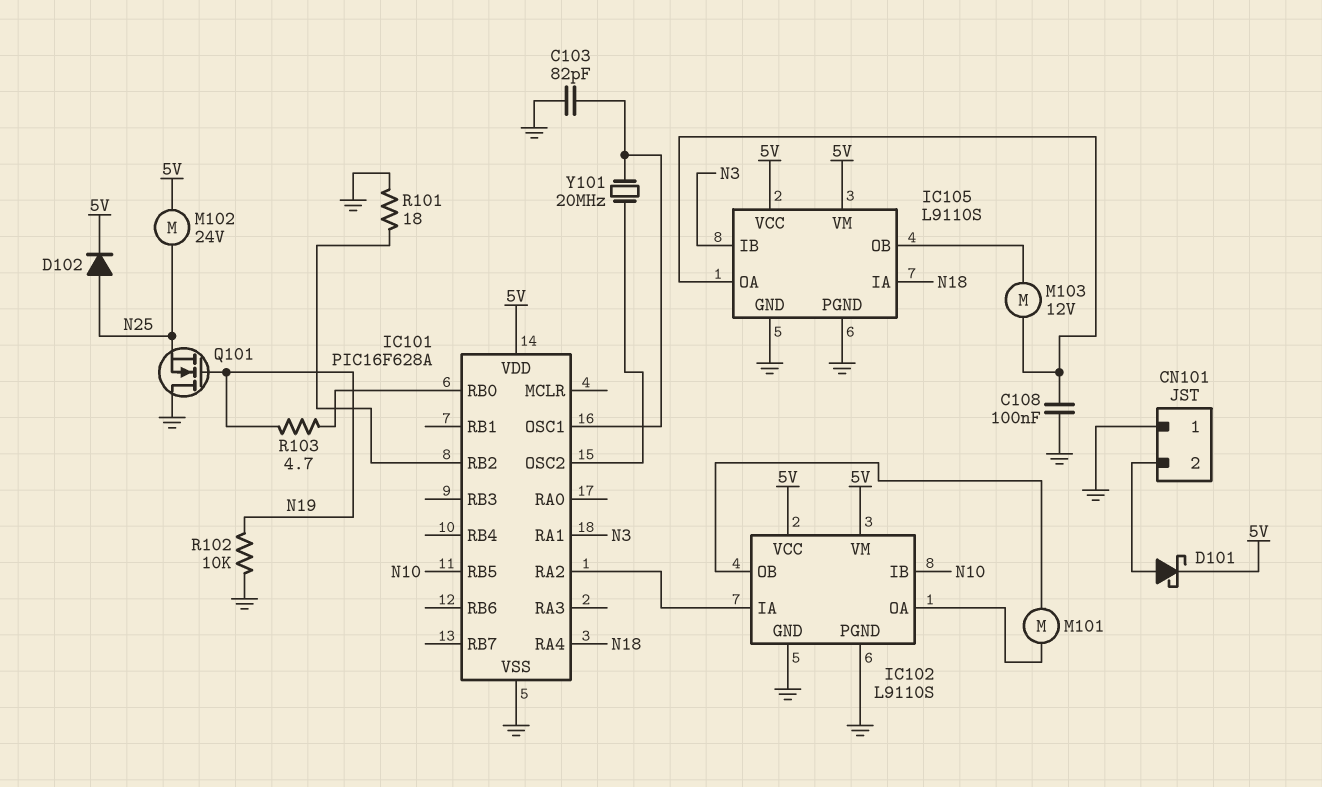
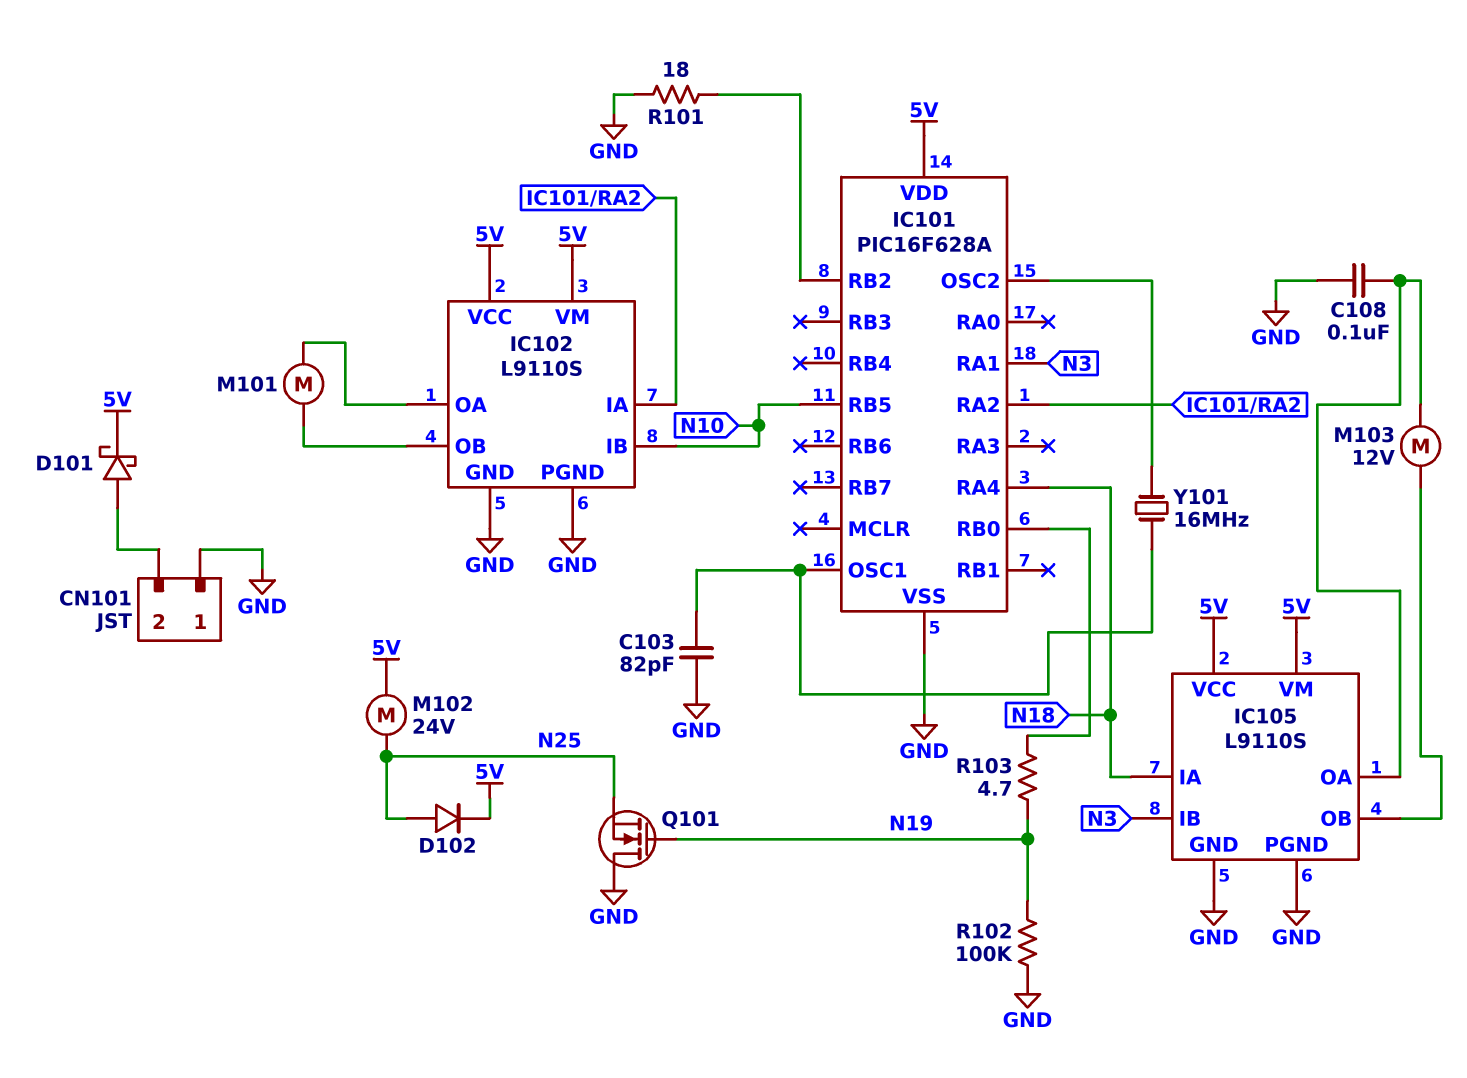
R102: 10k (GND, N19) -> 100k (GND, N19)
Y101: 20MHz (IC101/OSC1, IC101/OSC2) -> 16MHz (IC101/OSC1, IC101/OSC2)

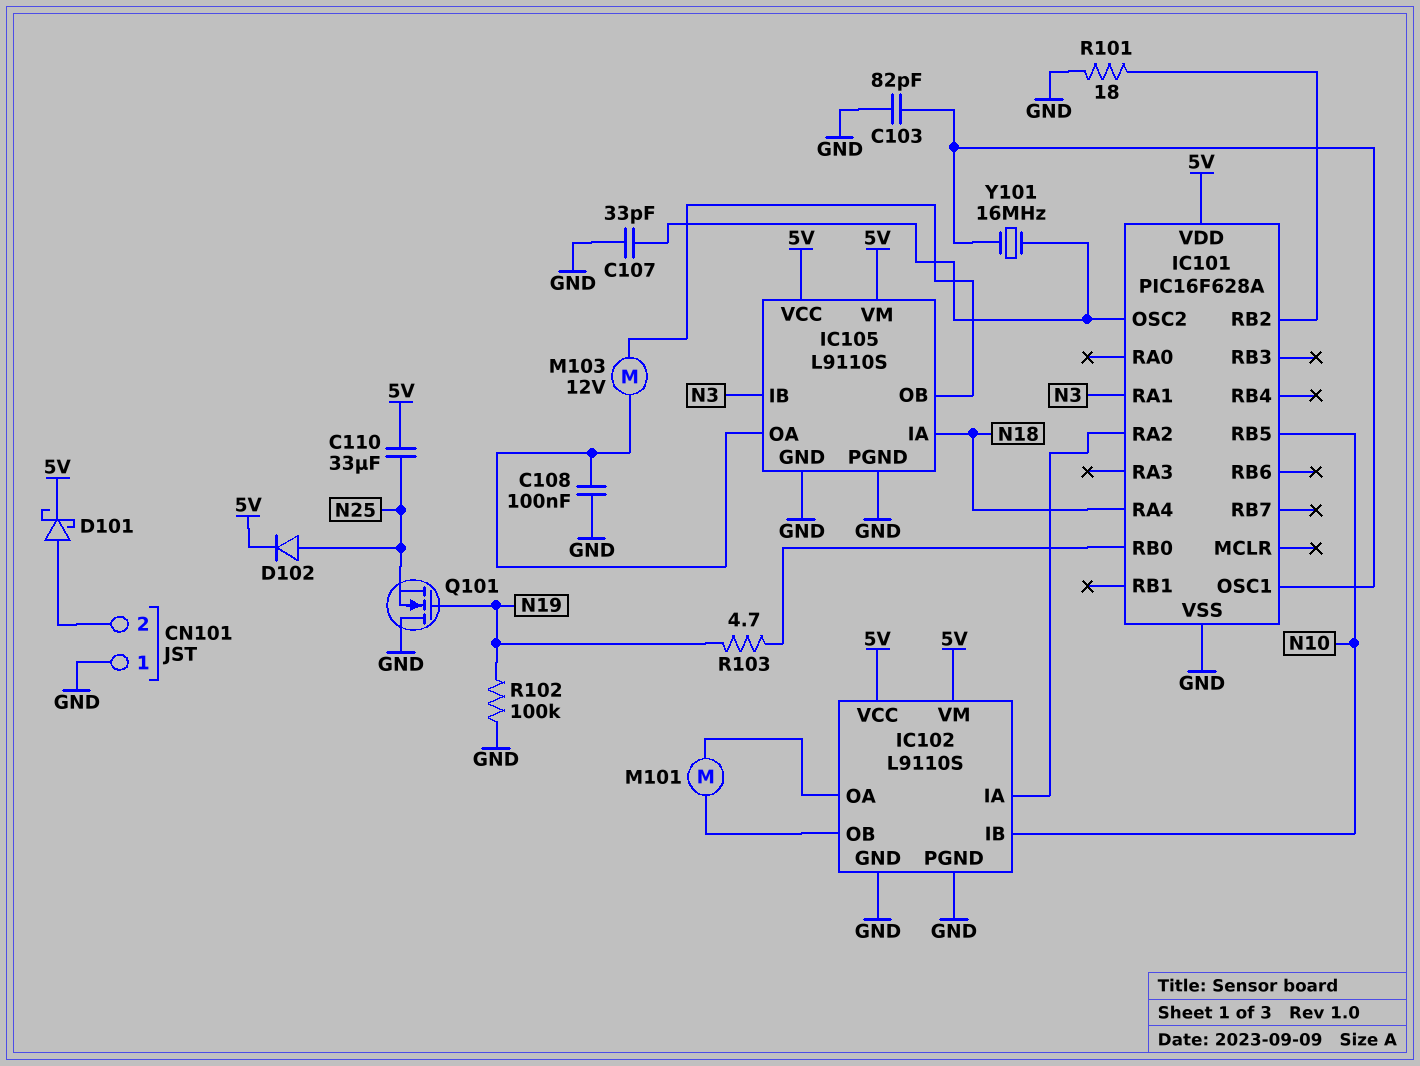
C107: none -> 33pF (GND, IC101/OSC2)
C110: none -> 33uF (5V, N25)
M102: motor 24V (5V, N25) -> none

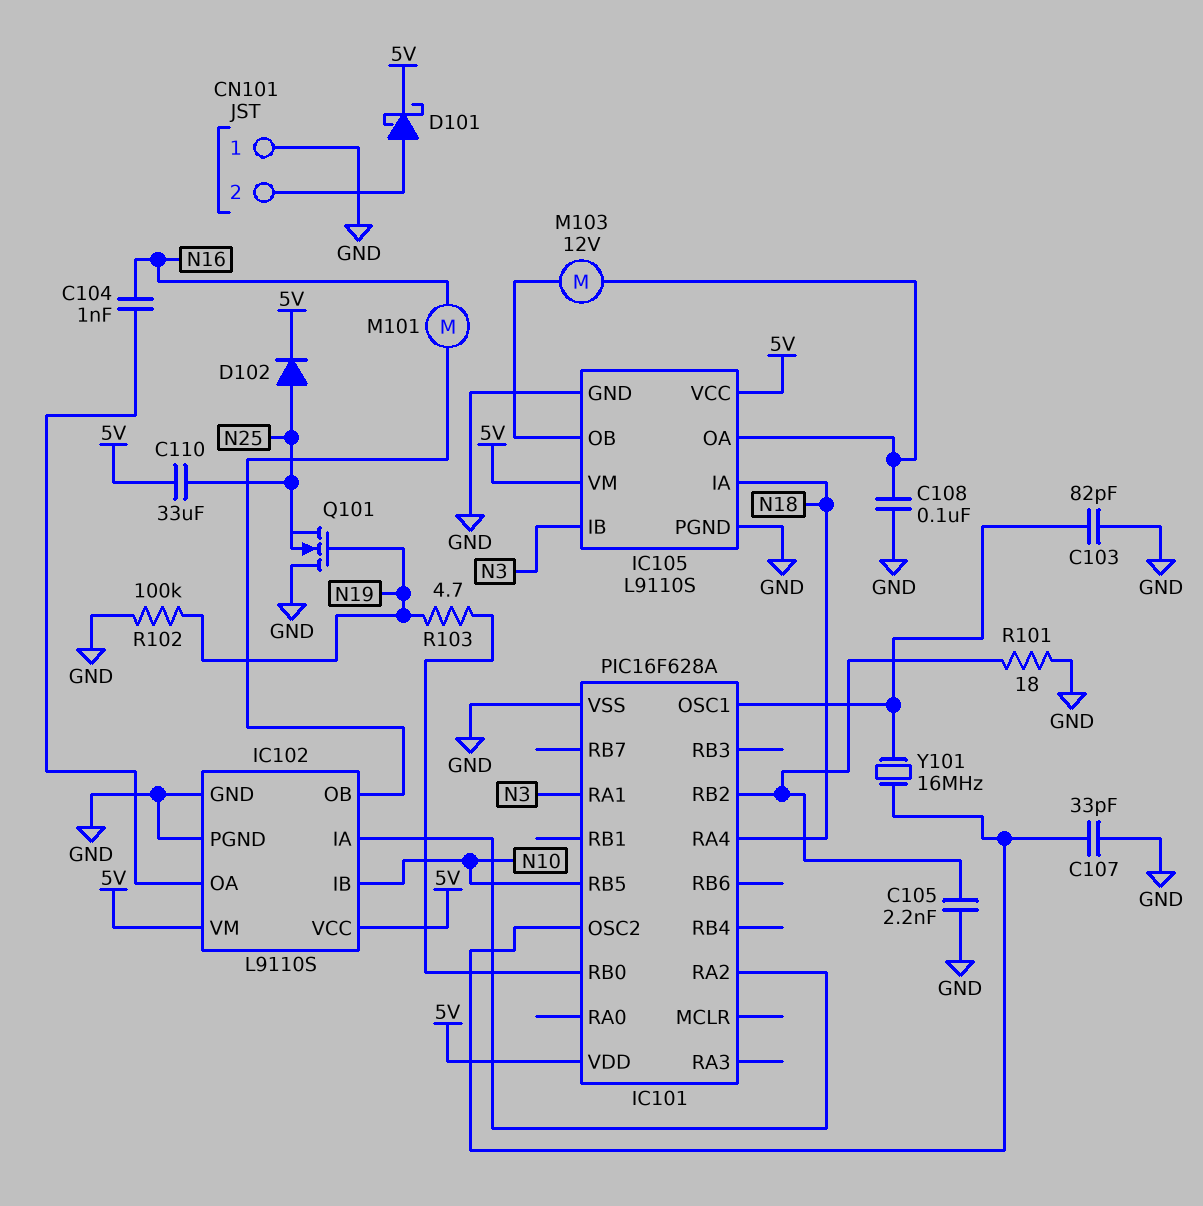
C104: none -> 1nF (IC102/OA, N16)
C105: none -> 2.2nF (GND, IC101/RB2)
M101: motor (IC102/OA, IC102/OB) -> motor (IC102/OB, N16)

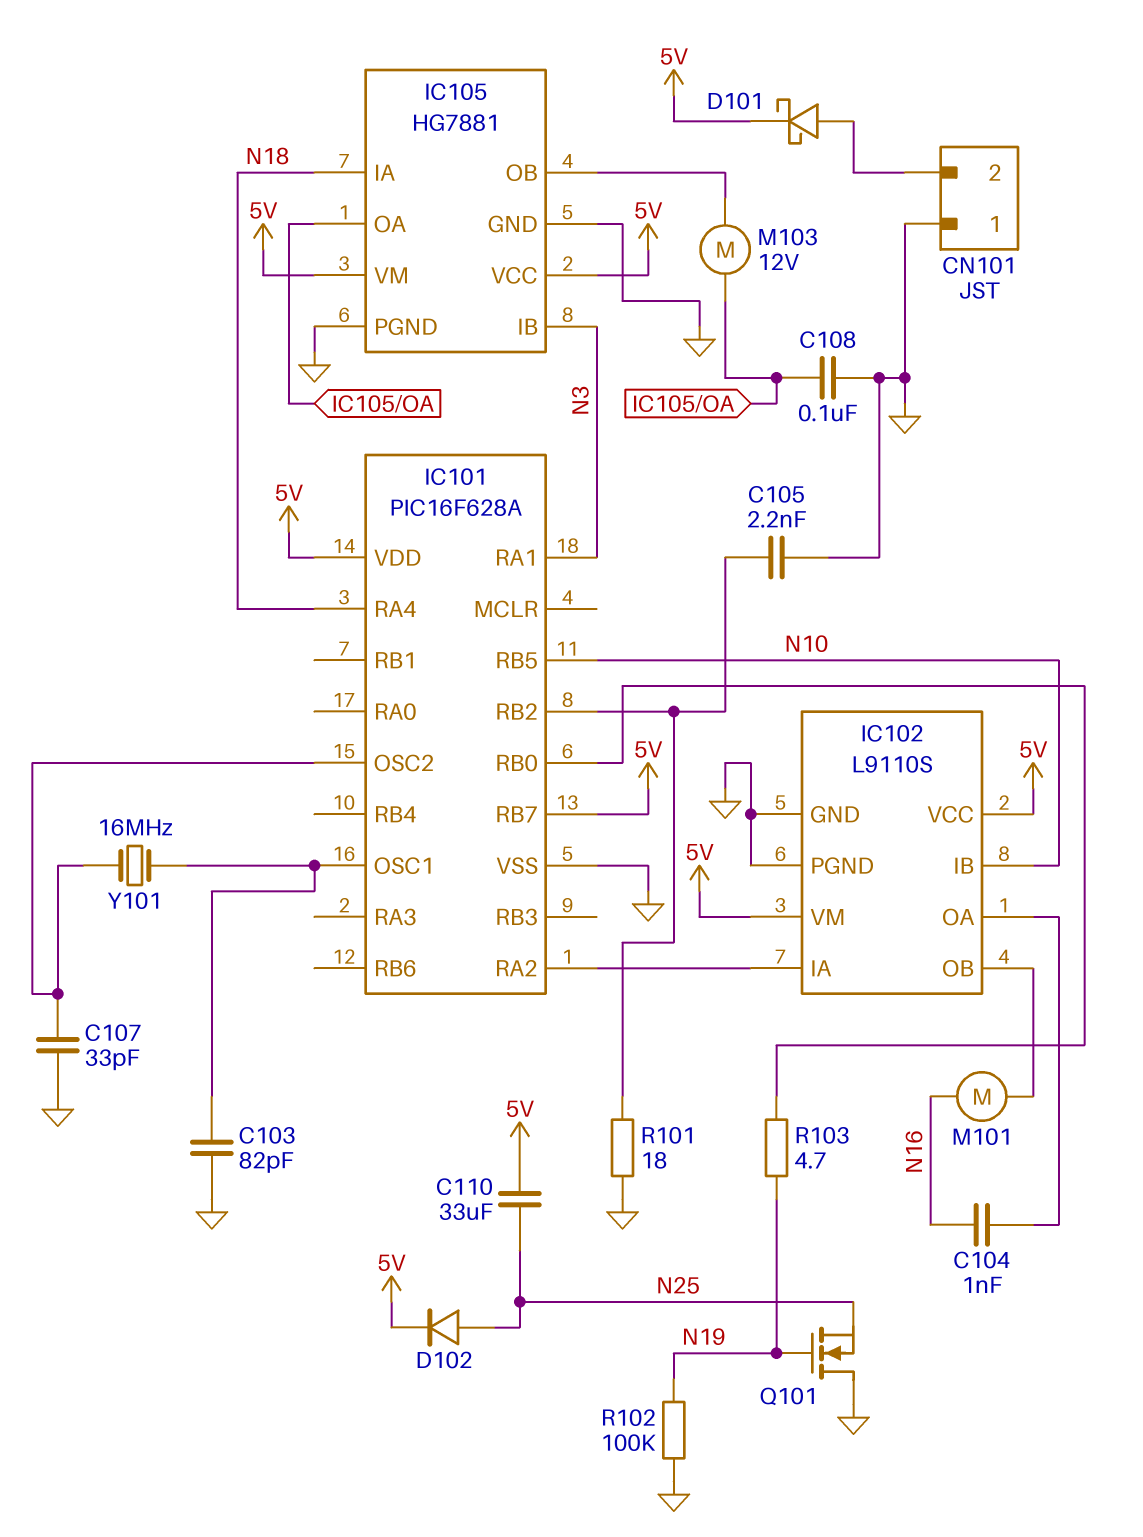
IC101 pin RB7: none -> 5V
IC105: L9110S -> HG7881

